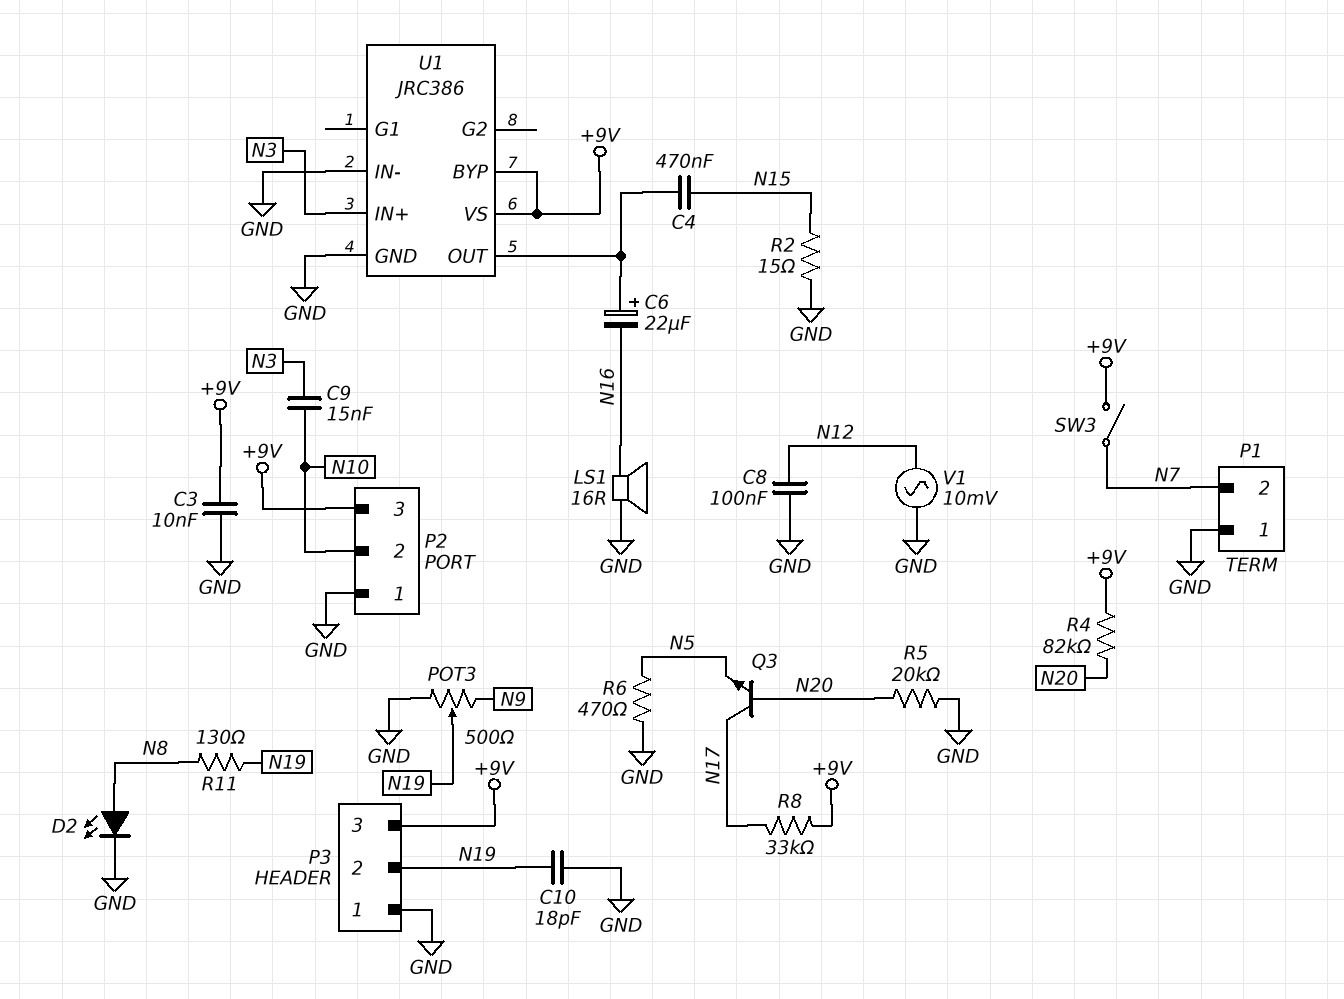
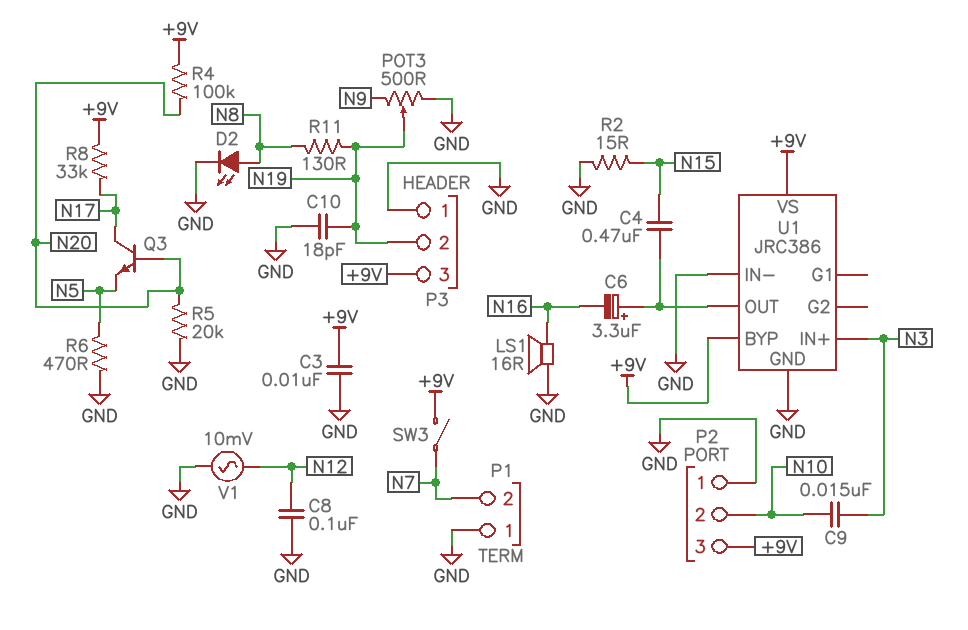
C6: 22uF (plus U1/OUT, minus N16) -> 3.3uF (plus U1/OUT, minus N16)
R4: 82k (+9V, N20) -> 100k (+9V, N20)

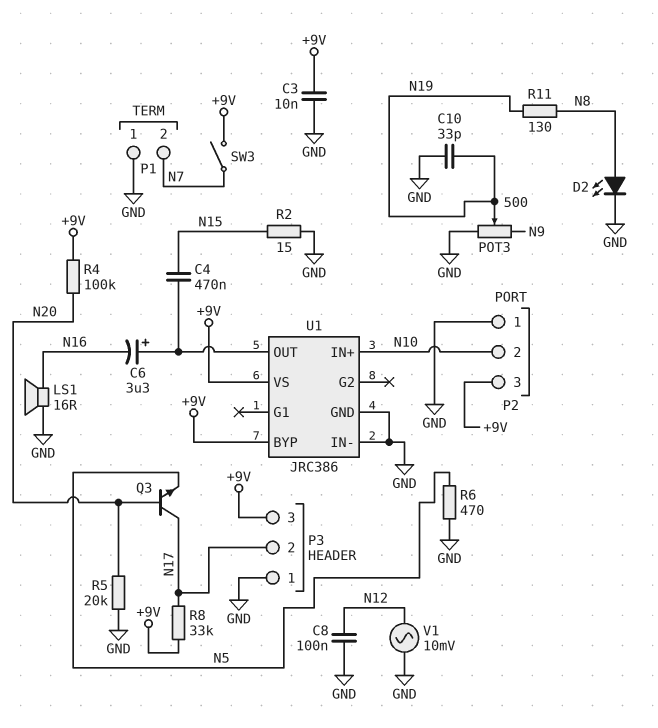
C9: 15nF (N3, N10) -> none
C10: 18pF (GND, N19) -> 33pF (GND, N19)
P3 pin 2: N19 -> N17
U1 pin IN+: N3 -> N10

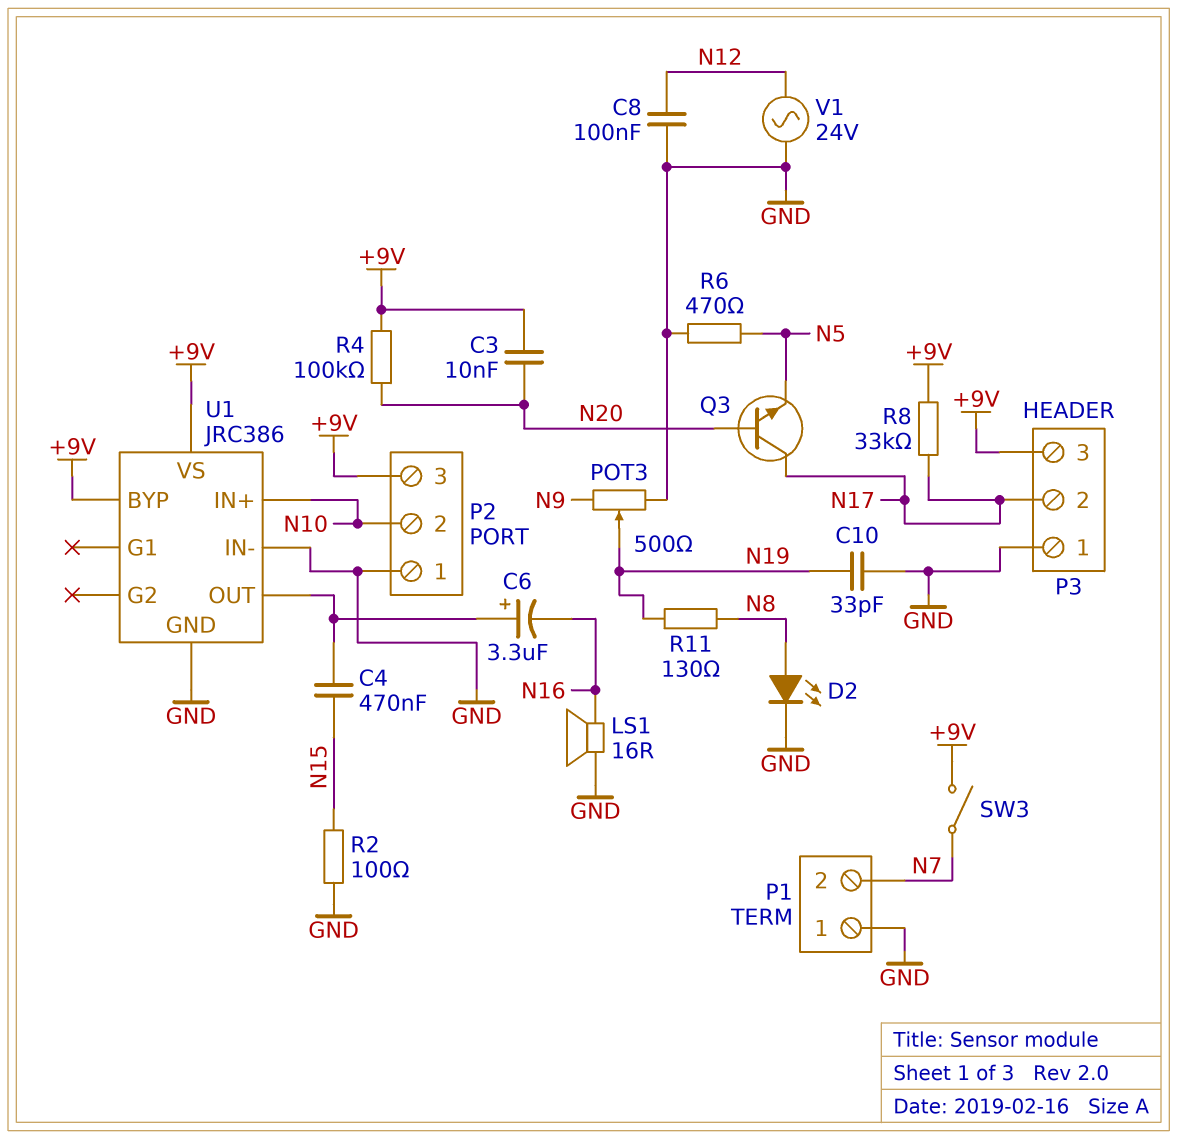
C3: 10nF (+9V, GND) -> 10nF (+9V, N20)
R2: 15 (GND, N15) -> 100 (GND, N15)
R5: 20k (GND, N20) -> none
V1: AC 10mV (GND, N12) -> AC 24V (GND, N12)

